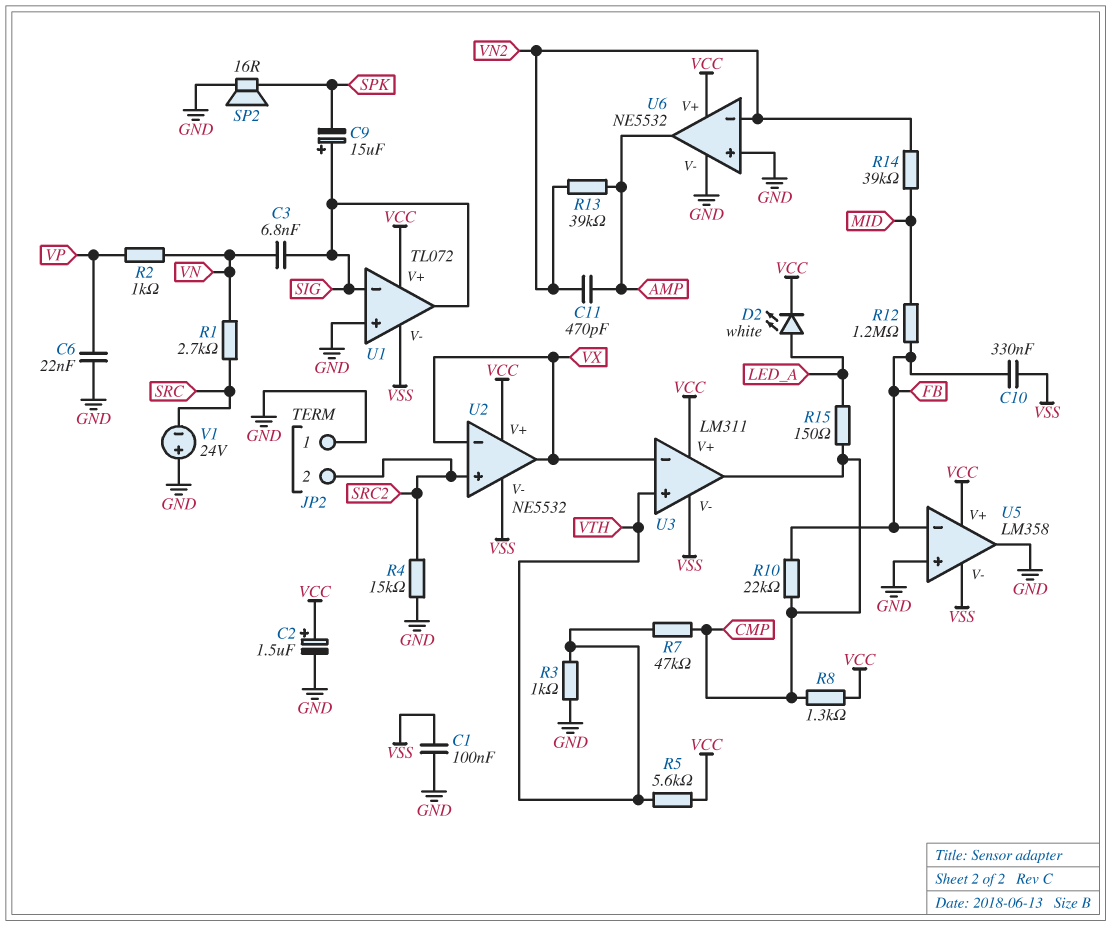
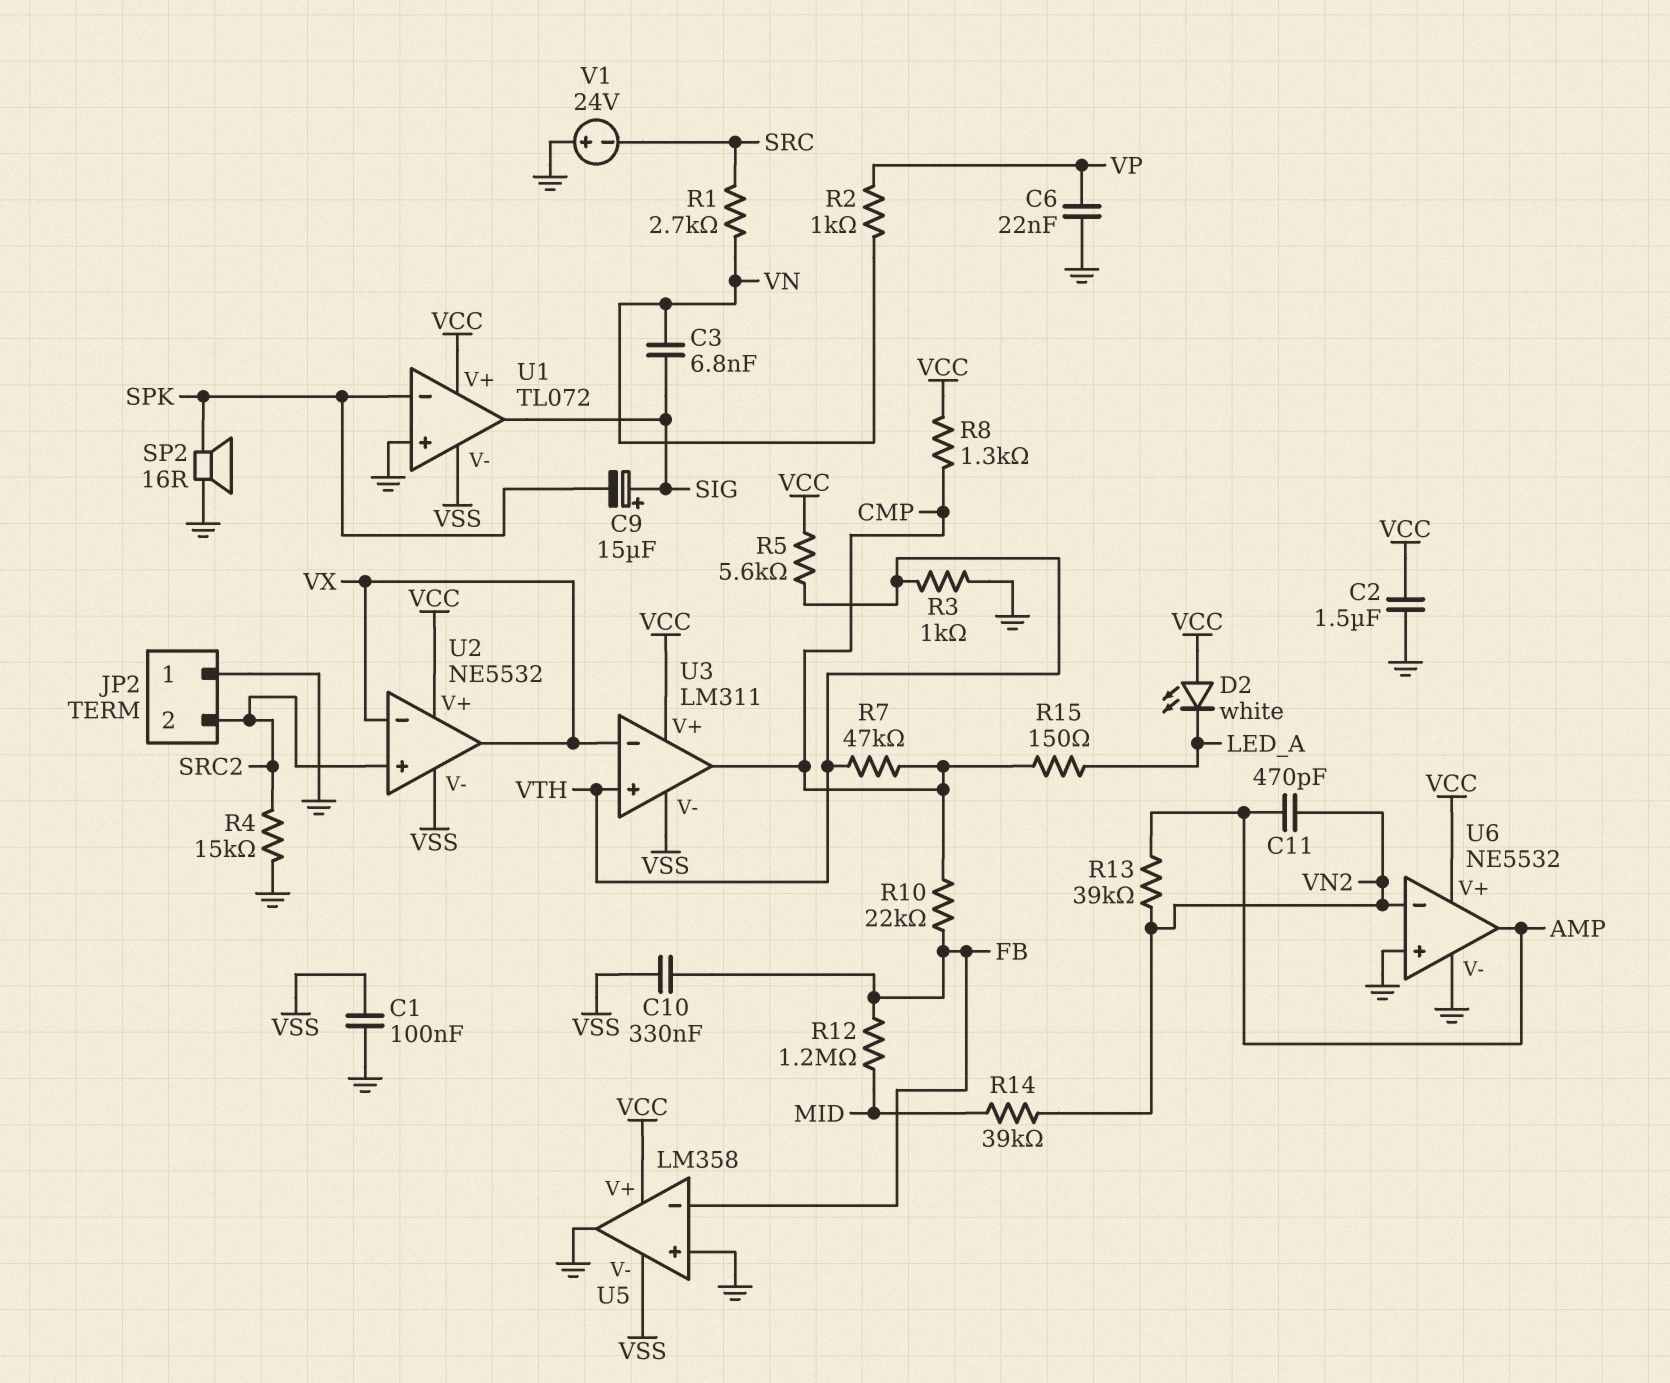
C2: 1.5uF (plus VCC, minus GND) -> 1.5uF (GND, VCC)
D2: LED white (A LED_A, K VCC) -> LED white (A VCC, K LED_A)
U1 pin in-: SIG -> SPK

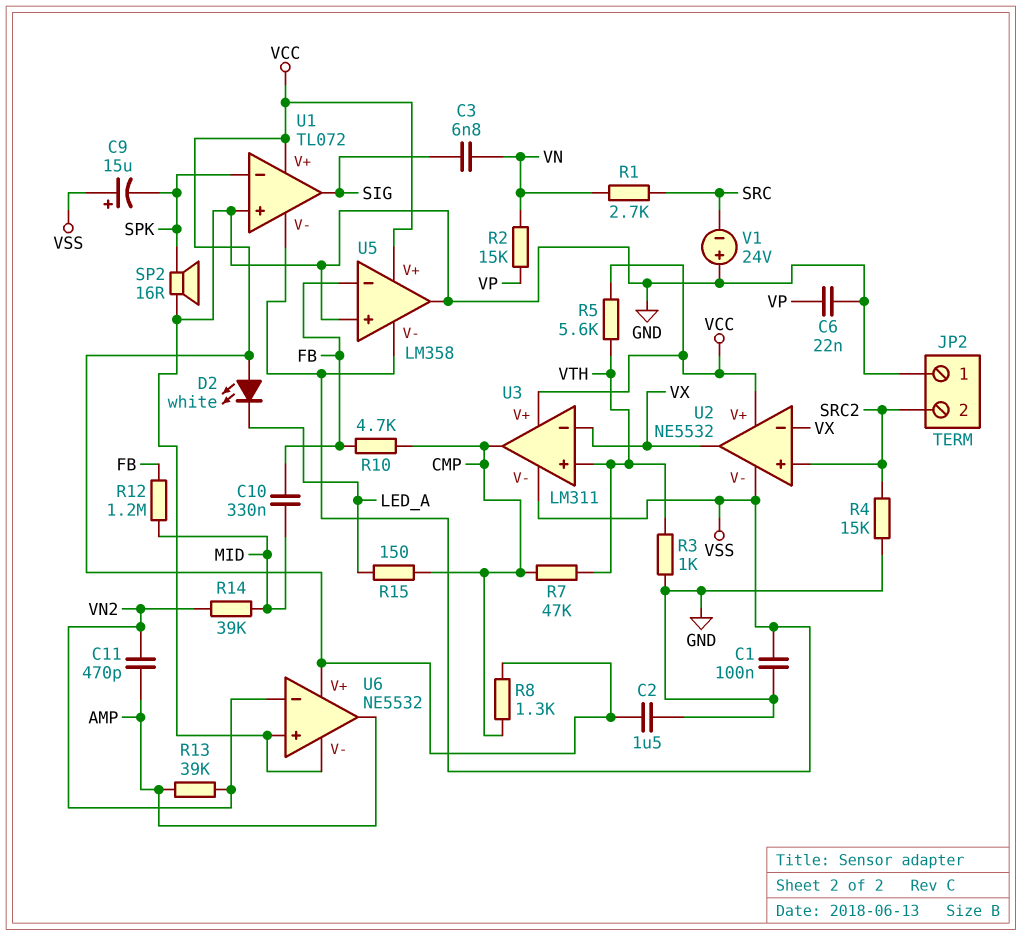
C9: 15uF (plus SIG, minus SPK) -> 15uF (plus VSS, minus SPK)
C10: 330nF (FB, VSS) -> 330nF (FB, MID)
R2: 1k (VN, VP) -> 15k (VN, VP)
R10: 22k (CMP, FB) -> 4.7k (CMP, FB)

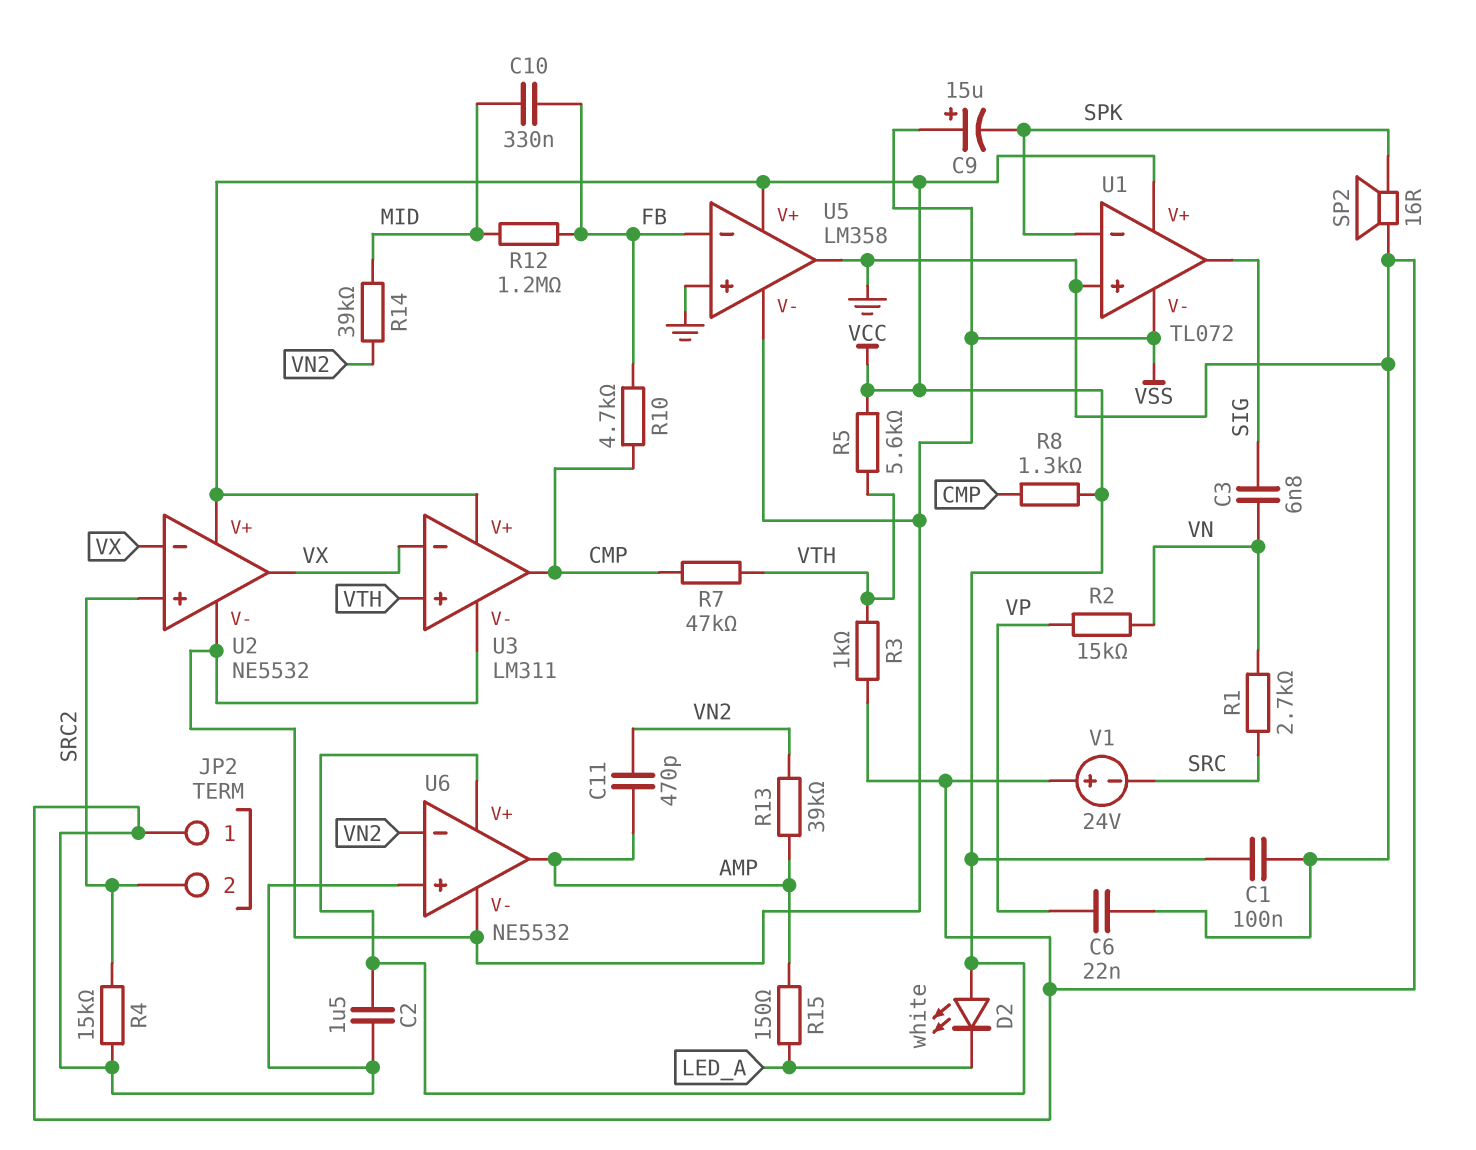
C1: 100nF (GND, VSS) -> 100nF (GND, VCC)
R15: 150 (CMP, LED_A) -> 150 (AMP, LED_A)
U6 pin V-: GND -> VSS

